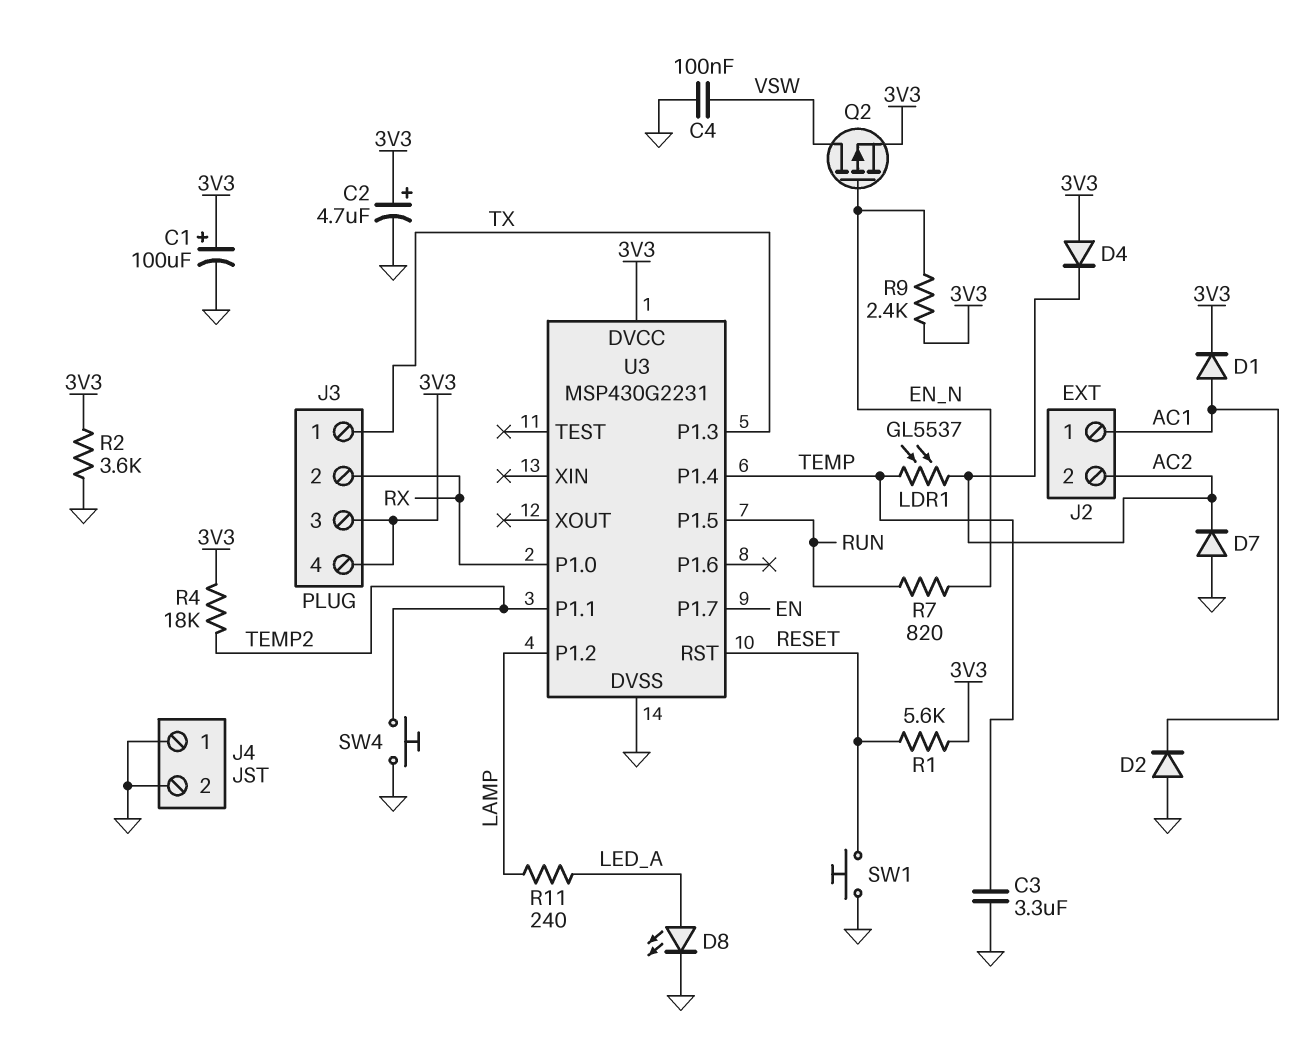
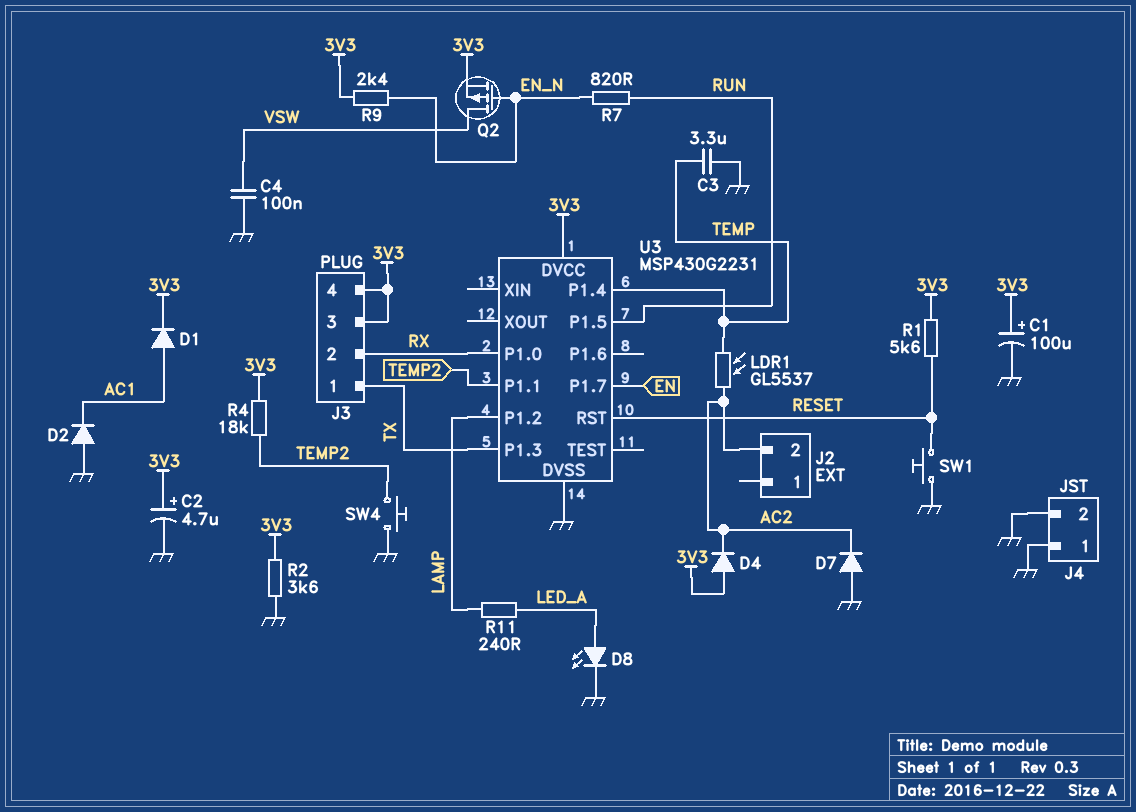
J2 pin 1: AC1 -> none

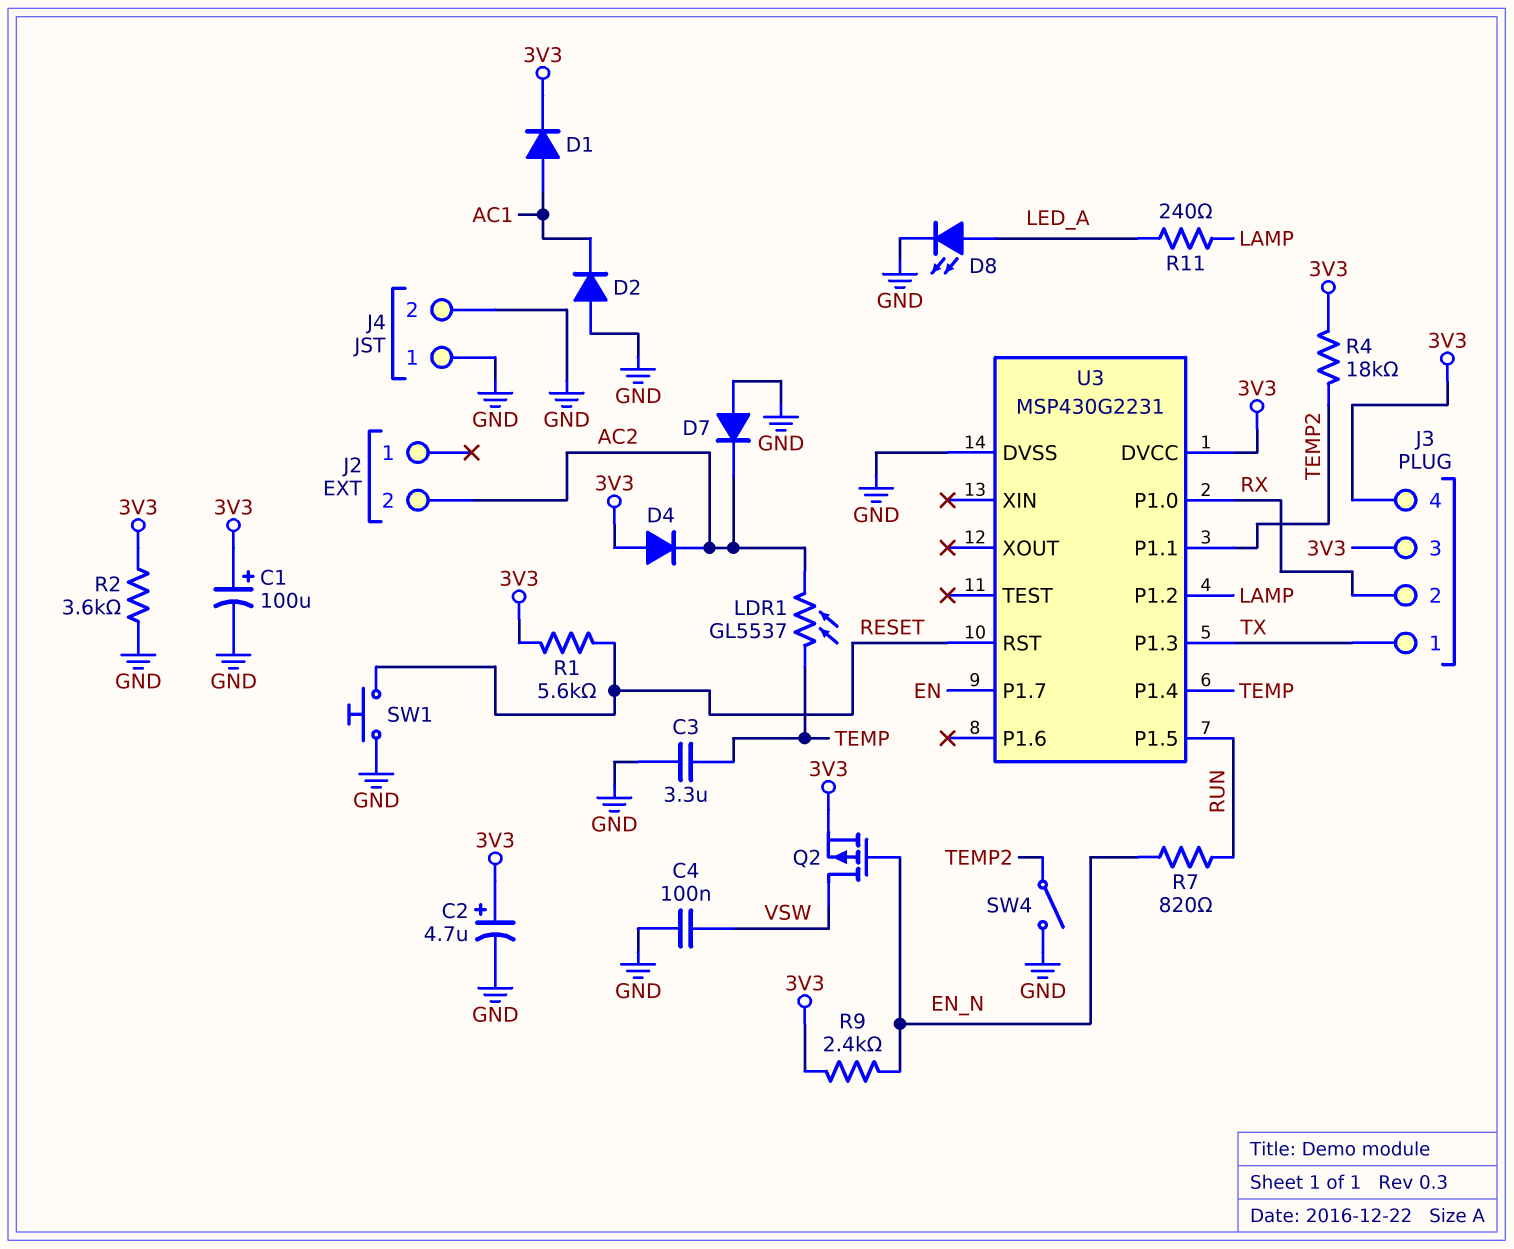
SW4: button (GND, TEMP2) -> switch (GND, TEMP2)

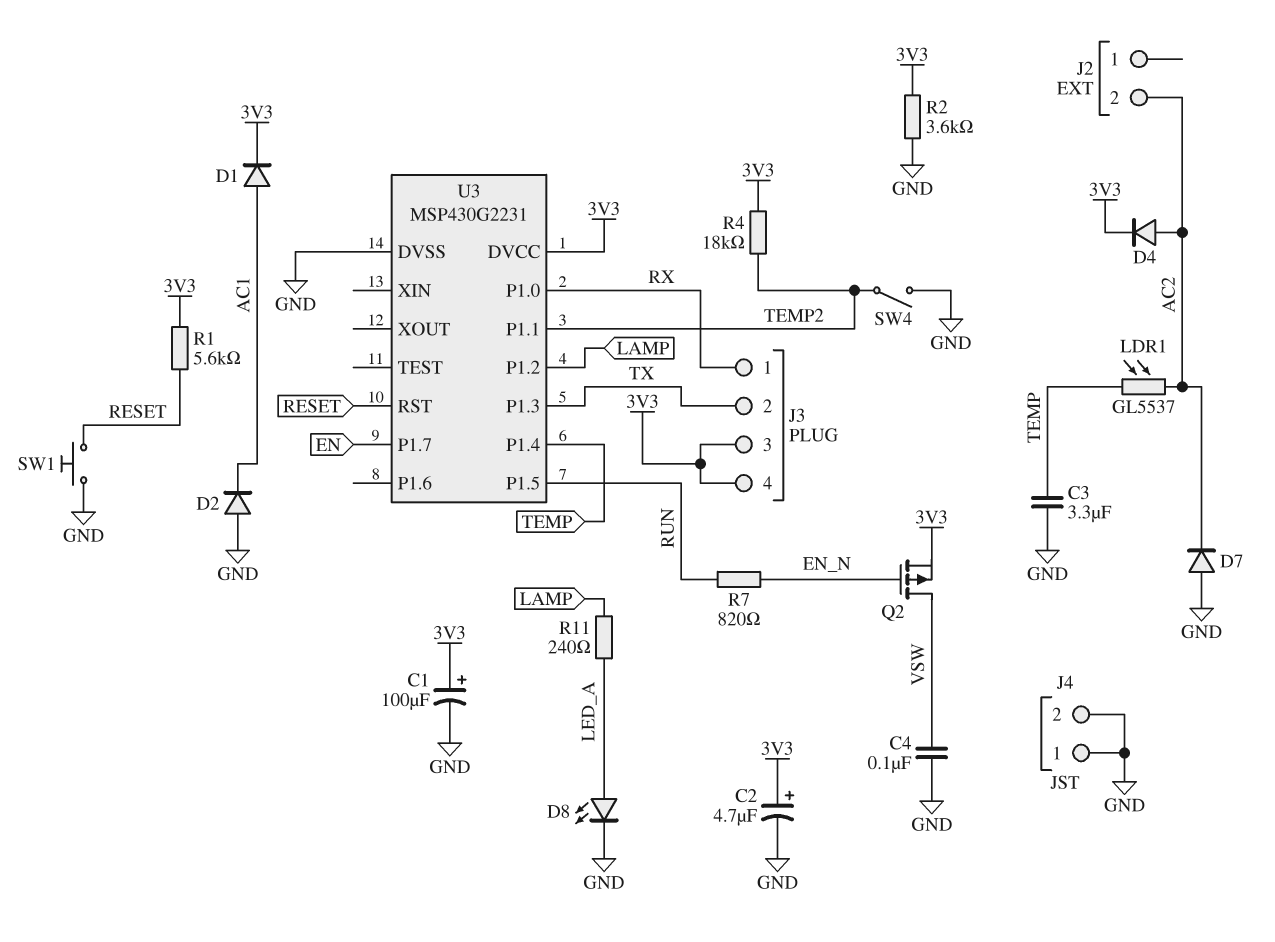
D4: diode (A 3V3, K AC2) -> diode (A AC2, K 3V3)
J3 pin 1: TX -> RX
J3 pin 2: RX -> TX
R9: 2.4k (3V3, EN_N) -> none

